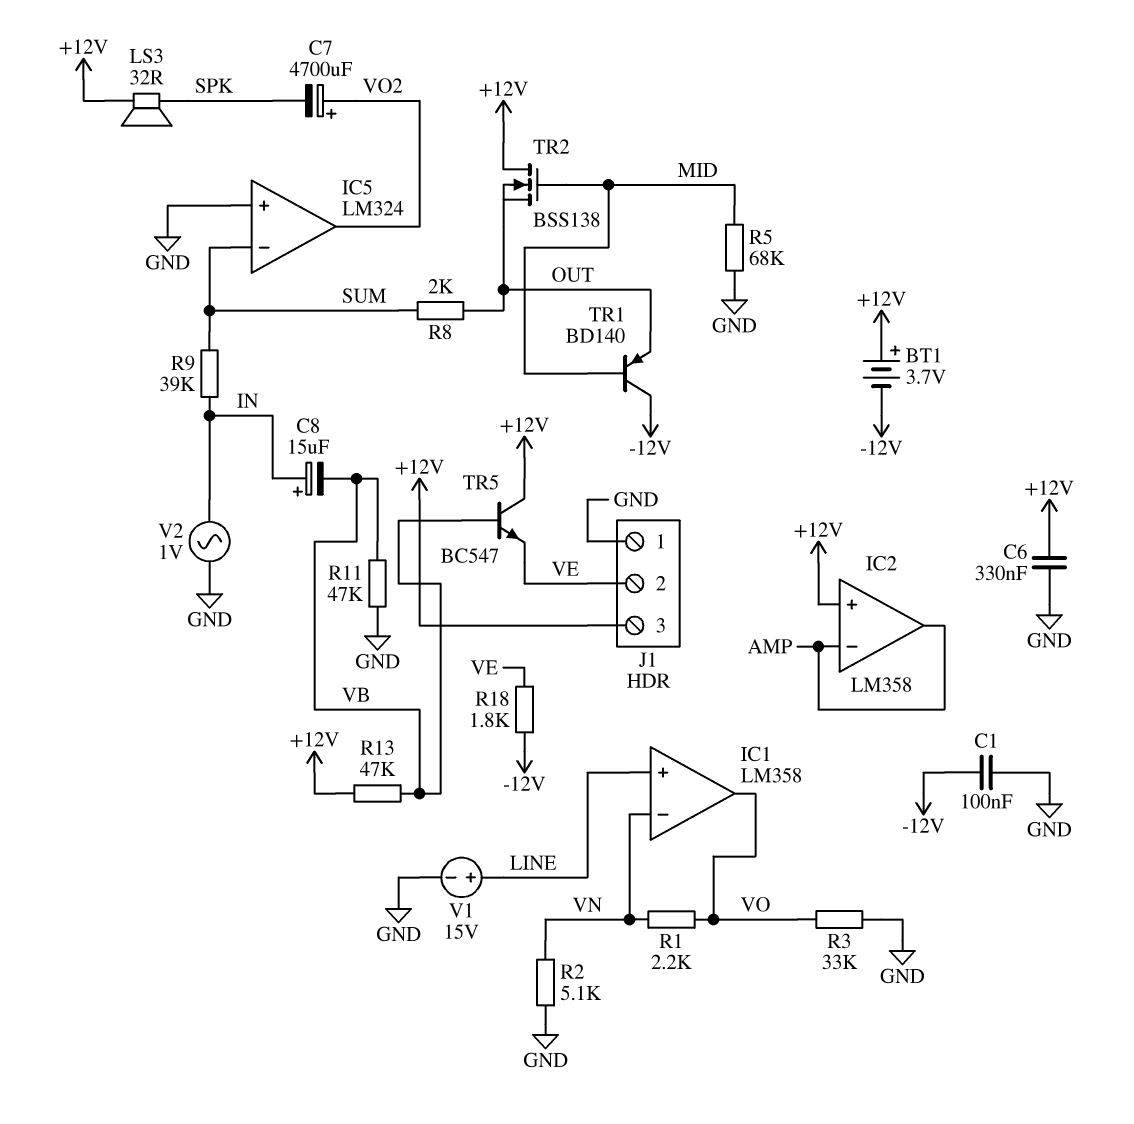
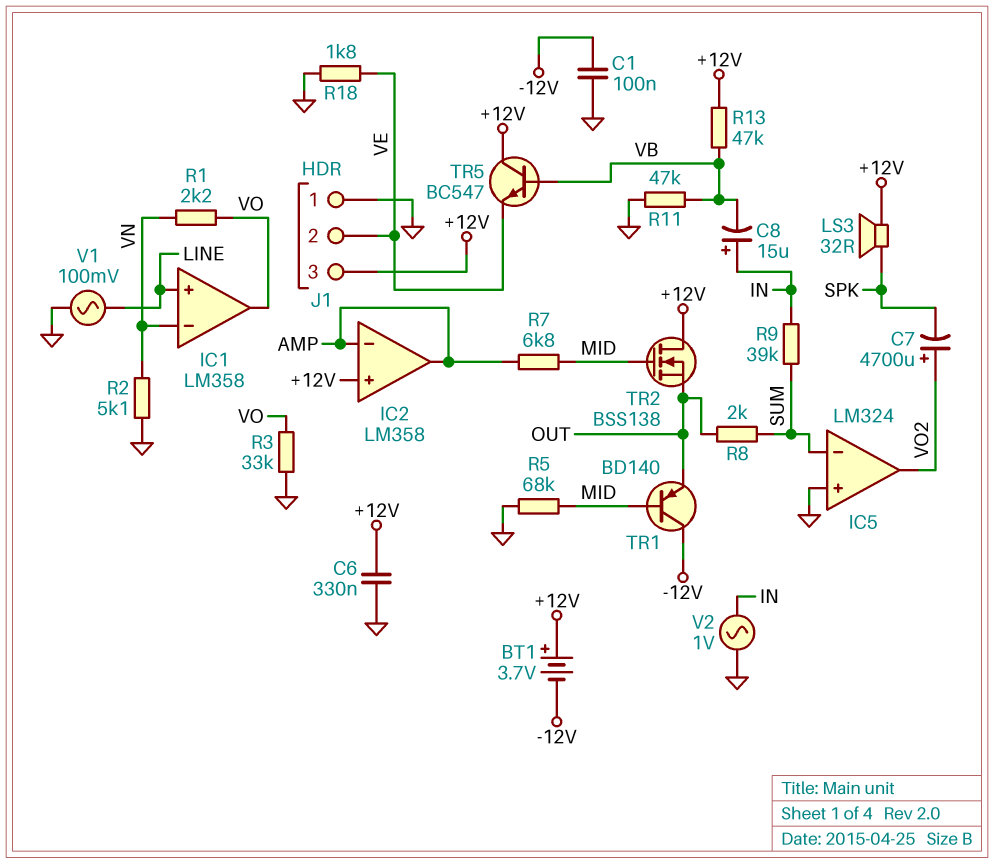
R7: none -> 6.8k (AMP, MID)
R18: 1.8k (-12V, VE) -> 1.8k (GND, VE)
V1: 15V (plus LINE, minus GND) -> AC 100mV (GND, LINE)

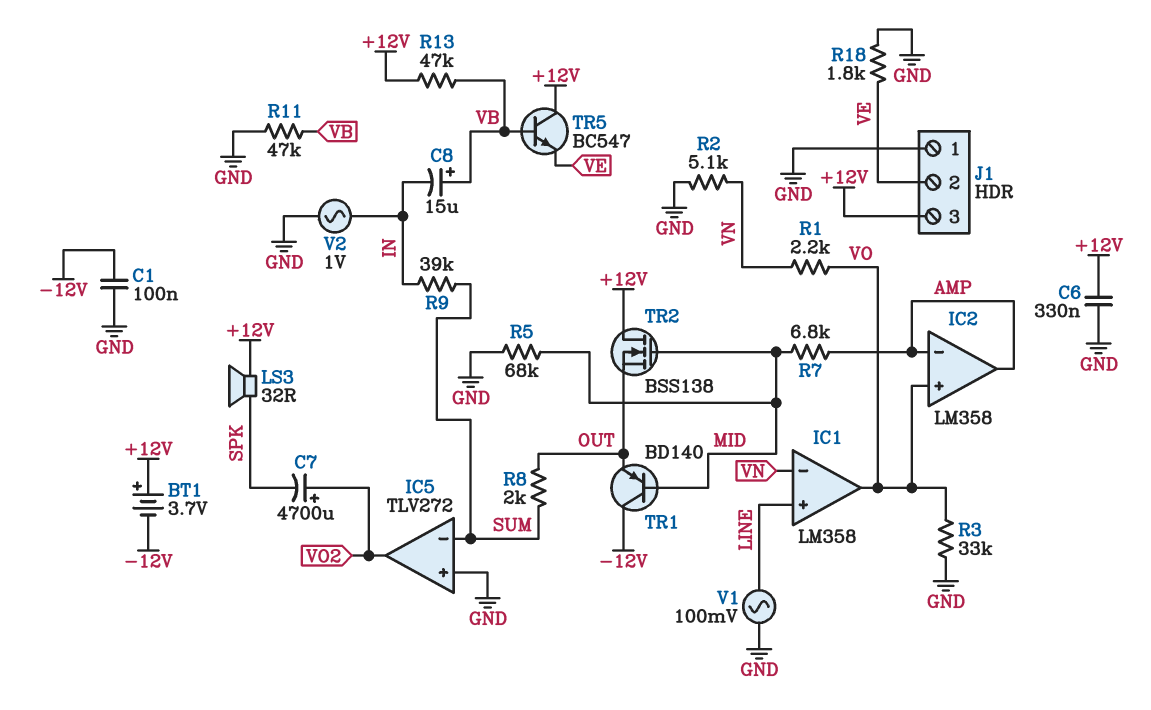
C8: 15uF (plus IN, minus VB) -> 15uF (plus VB, minus IN)
IC2 pin in+: +12V -> VO
IC5: LM324 -> TLV272

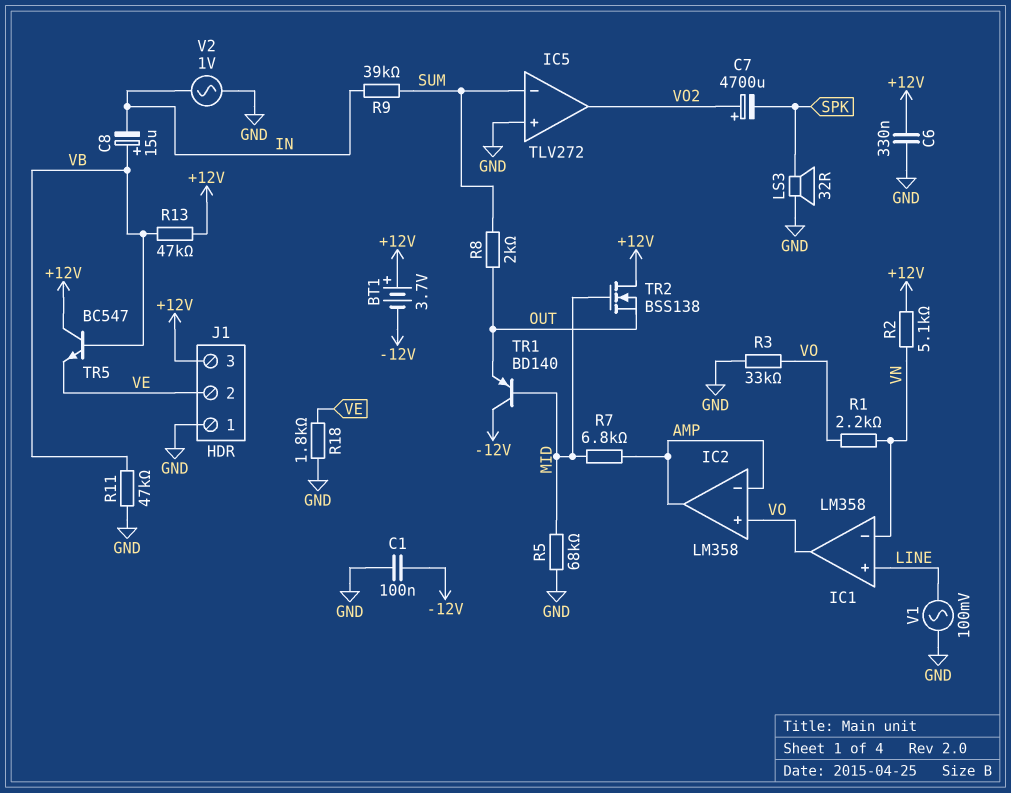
LS3: speaker 32R (+12V, SPK) -> speaker 32R (GND, SPK)
R2: 5.1k (GND, VN) -> 5.1k (+12V, VN)

